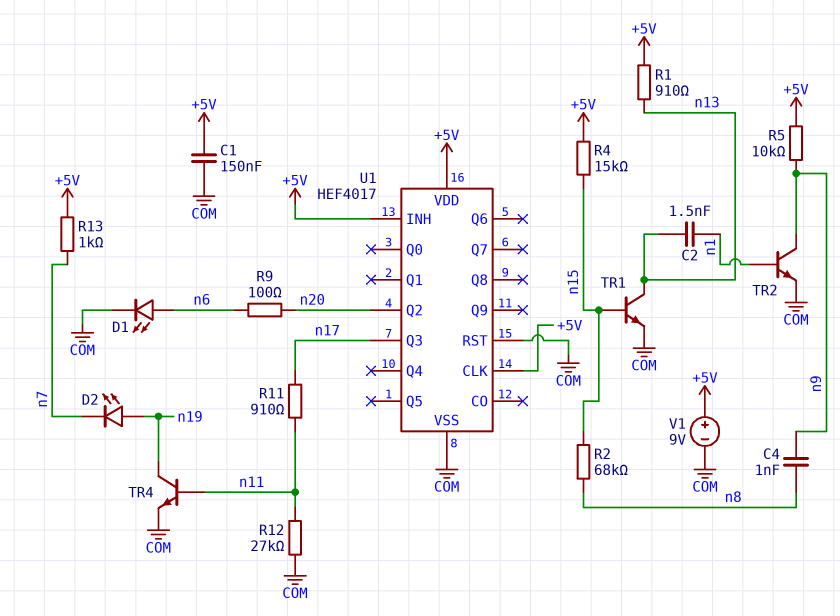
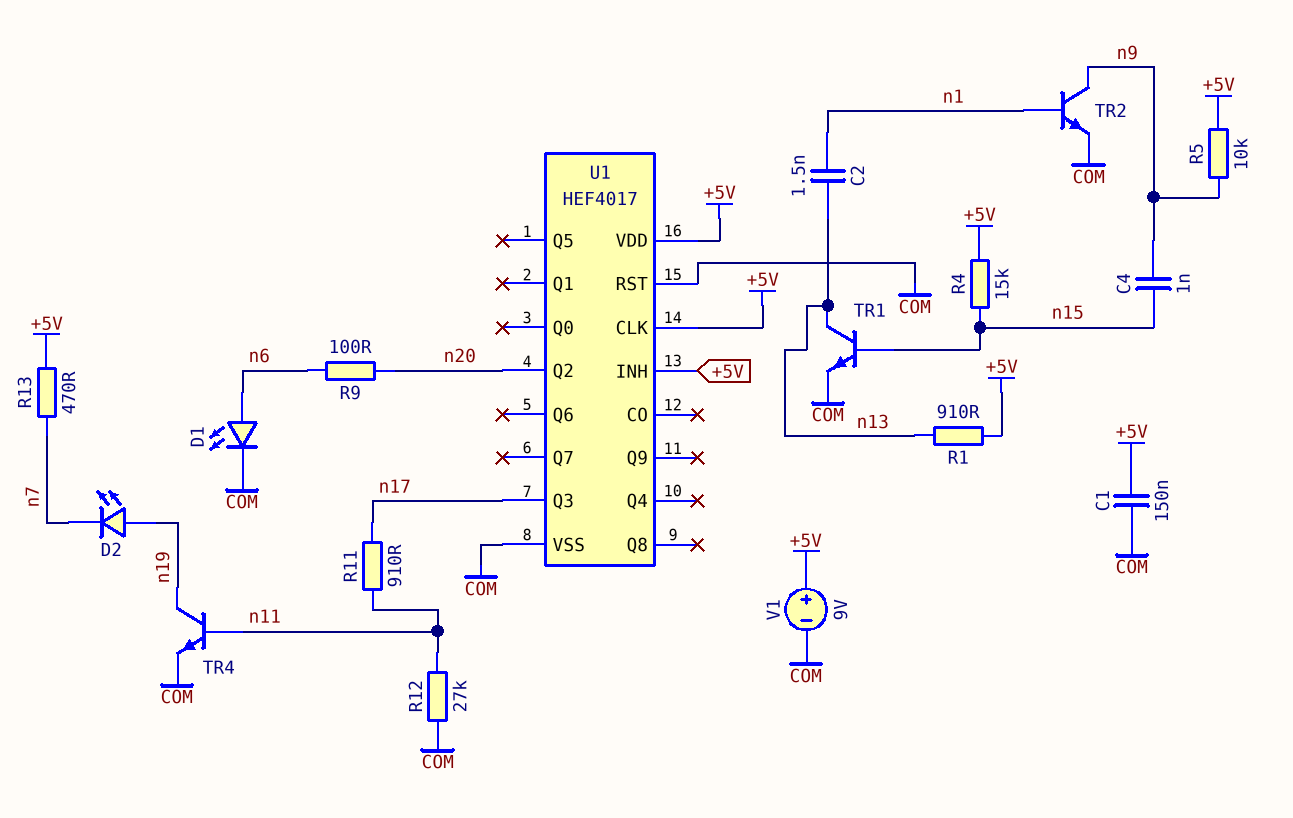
C4: 1nF (n8, n9) -> 1nF (n9, n15)
R2: 68k (n8, n15) -> none
R13: 1k (+5V, n7) -> 470 (+5V, n7)

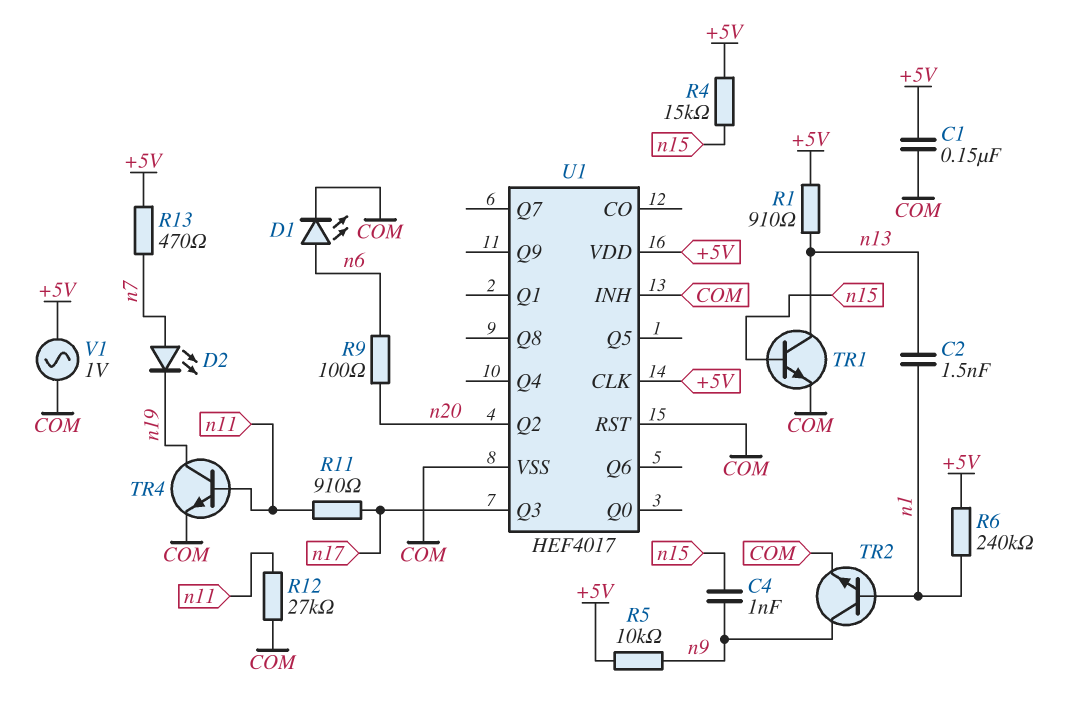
D2: LED (A n19, K n7) -> LED (A n7, K n19)
R6: none -> 240k (+5V, n1)
U1 pin INH: +5V -> COM
V1: 9V (plus +5V, minus COM) -> AC 1V (+5V, COM)

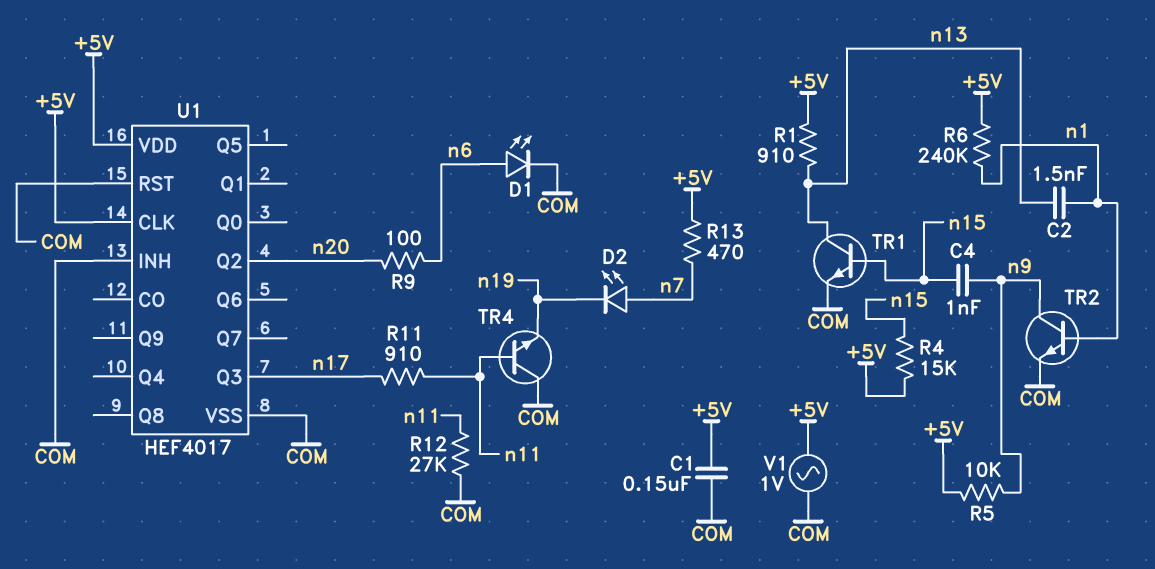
TR4: NPN (B n11, C n19, E COM) -> NPN (B n11, C COM, E n19)

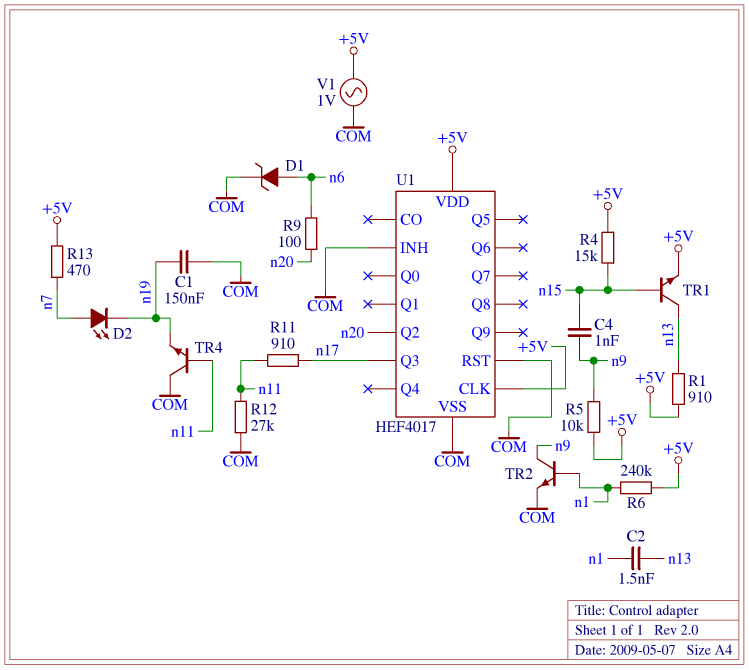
C1: 150nF (+5V, COM) -> 150nF (COM, n19)
D1: LED (A n6, K COM) -> zener (A n6, K COM)
TR1: NPN (B n15, C n13, E COM) -> NPN (B n15, C n13, E +5V)

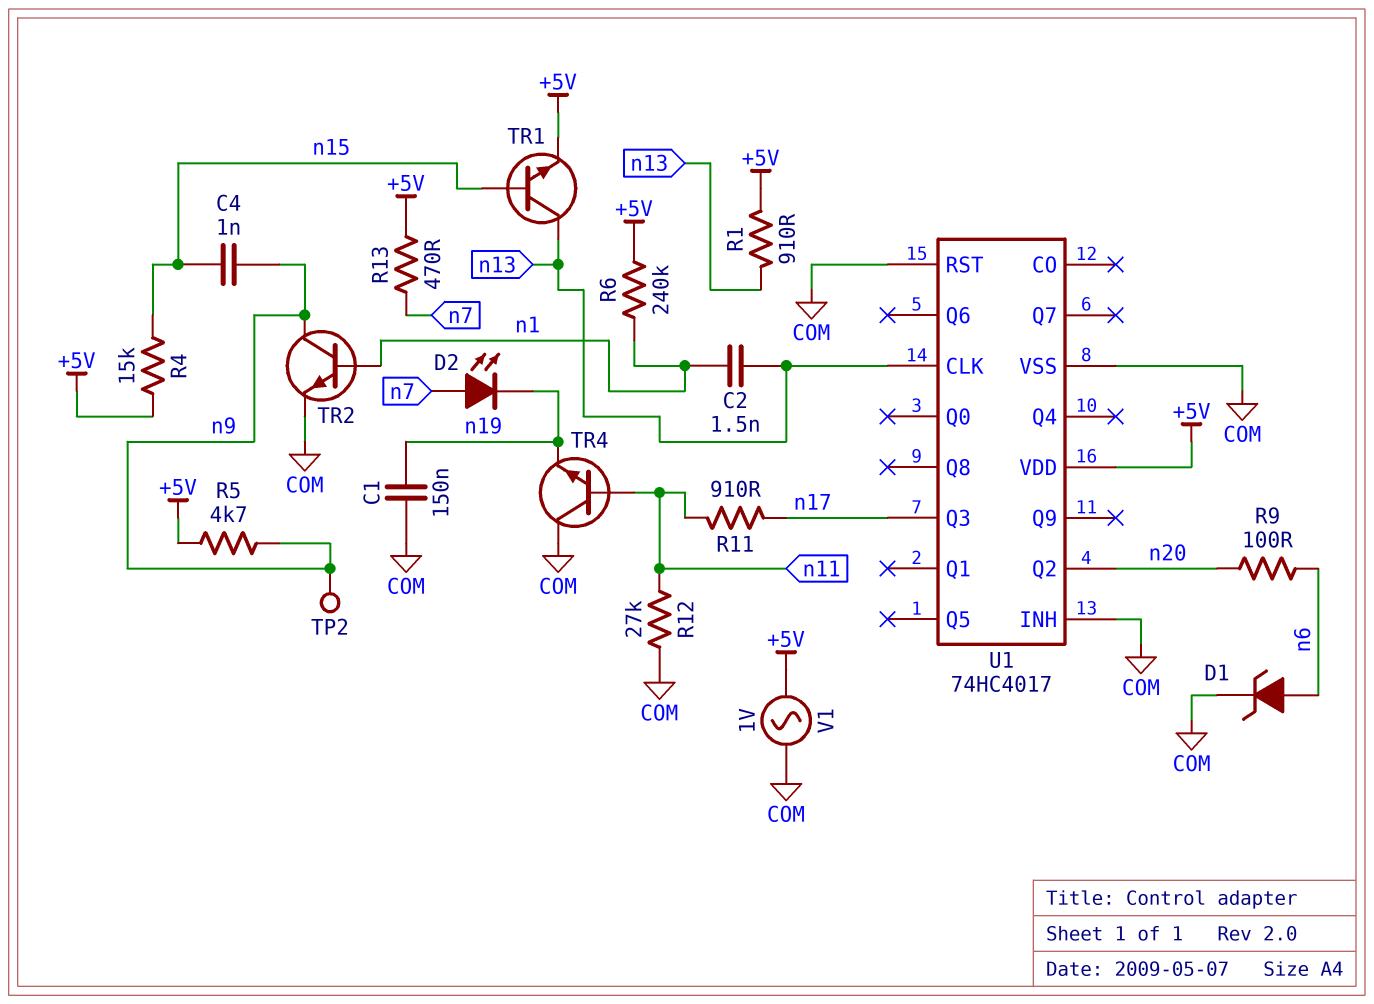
R5: 10k (+5V, n9) -> 4.7k (+5V, n9)
TP2: none -> test point (n9)
U1: HEF4017 -> 74HC4017
U1 pin CLK: +5V -> n13

